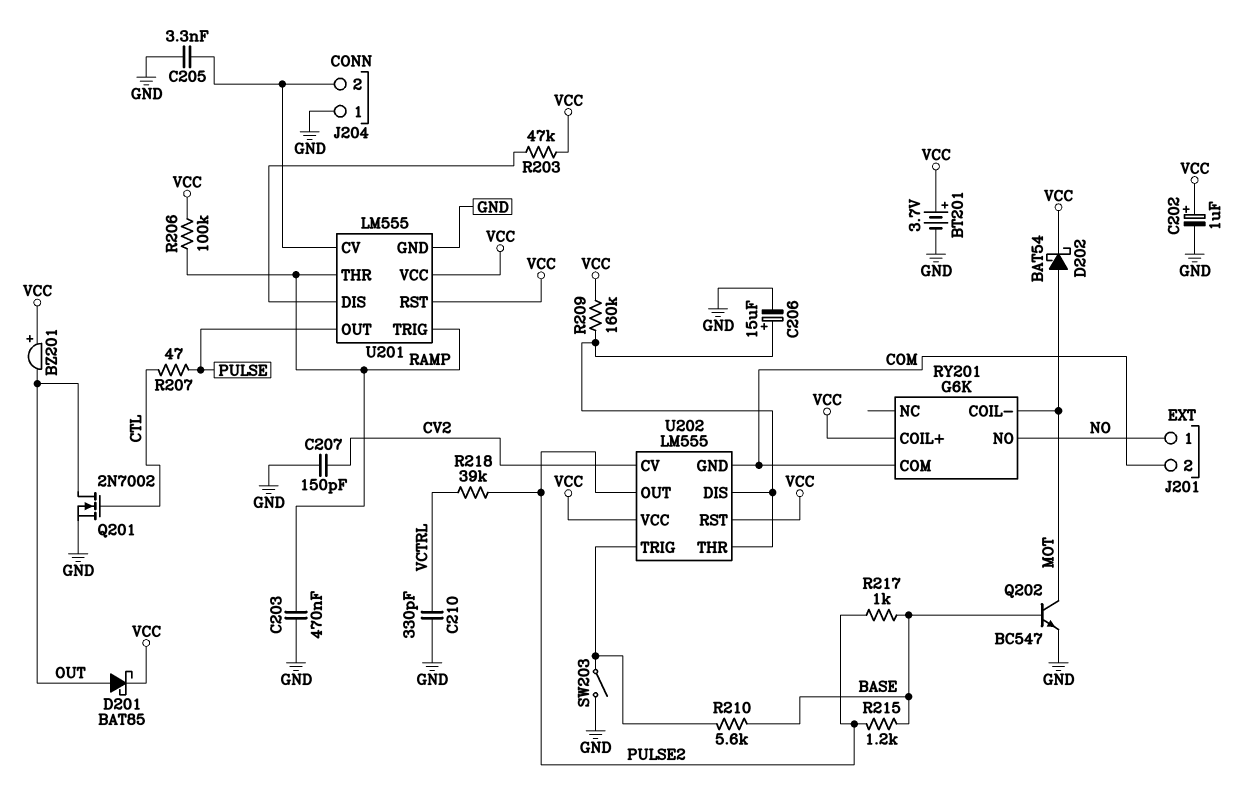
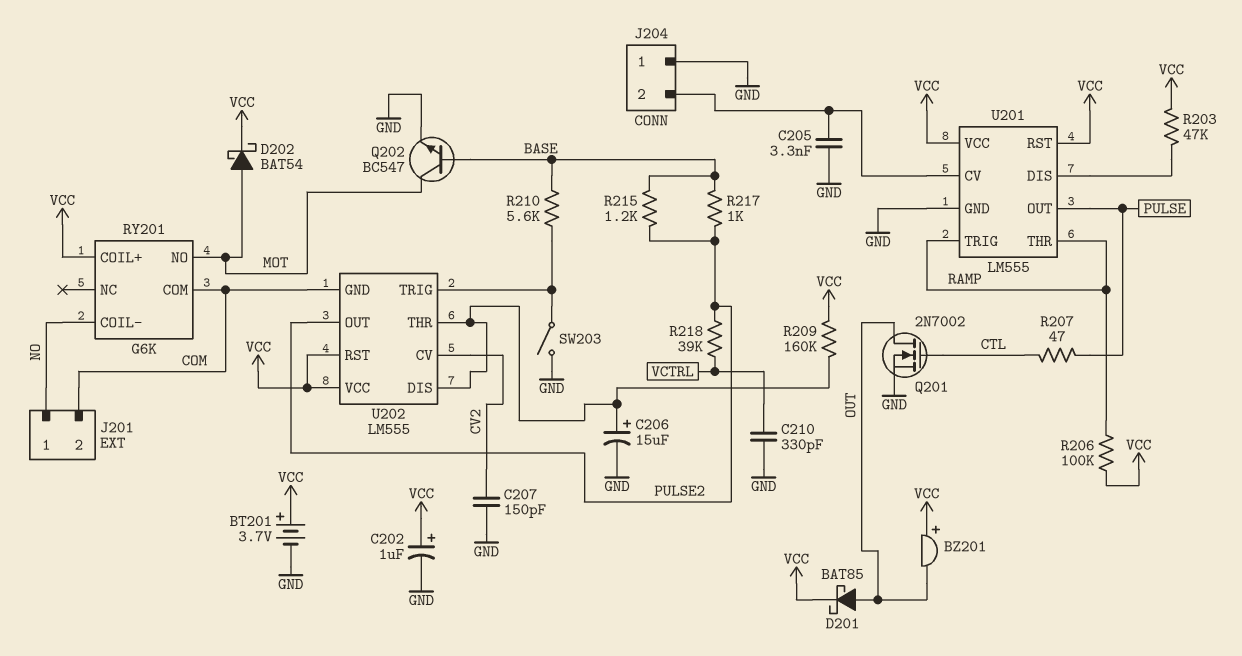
C203: 470nF (GND, RAMP) -> none
RY201 pin COIL-: MOT -> NO
RY201 pin NO: NO -> MOT

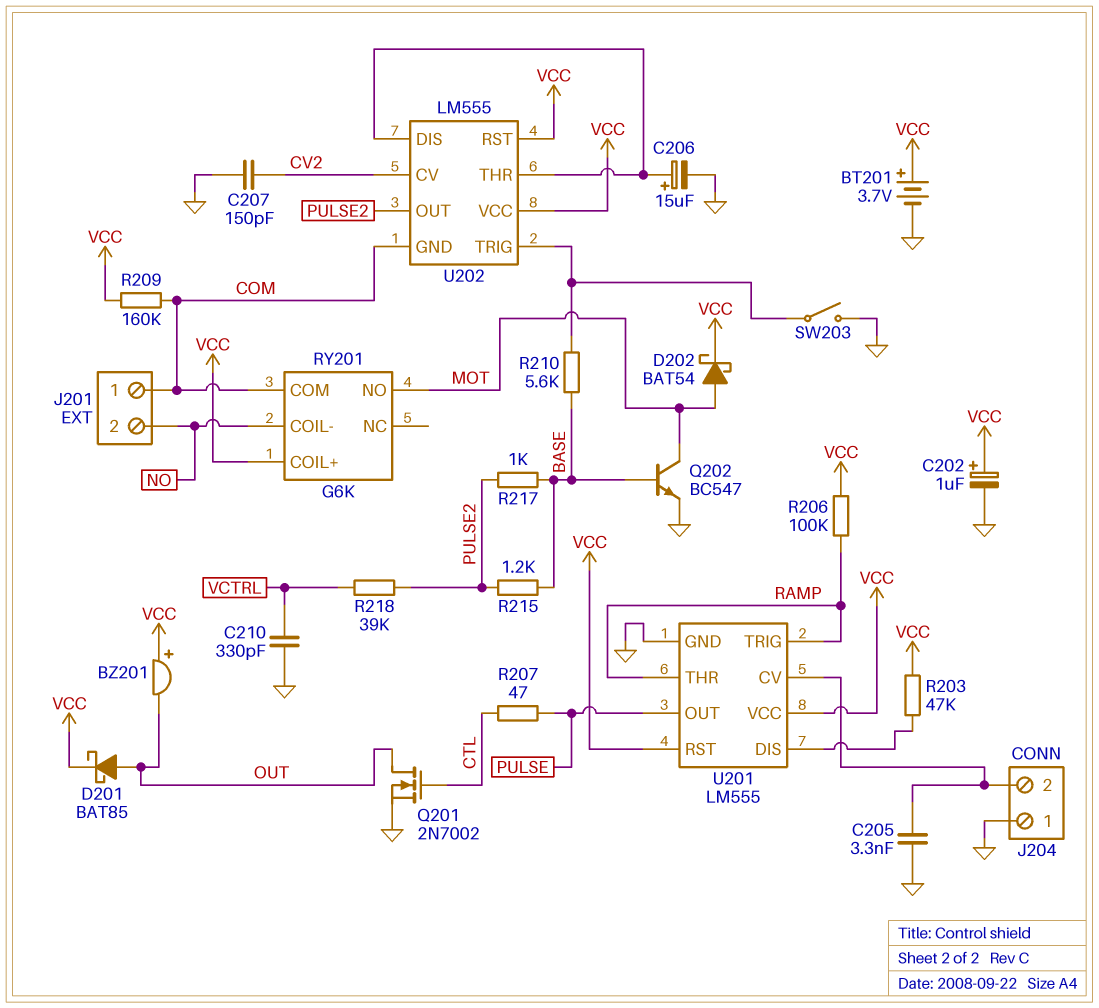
J201 pin 1: NO -> COM
J201 pin 2: COM -> NO
R209: 160k (U202/DIS, VCC) -> 160k (COM, VCC)

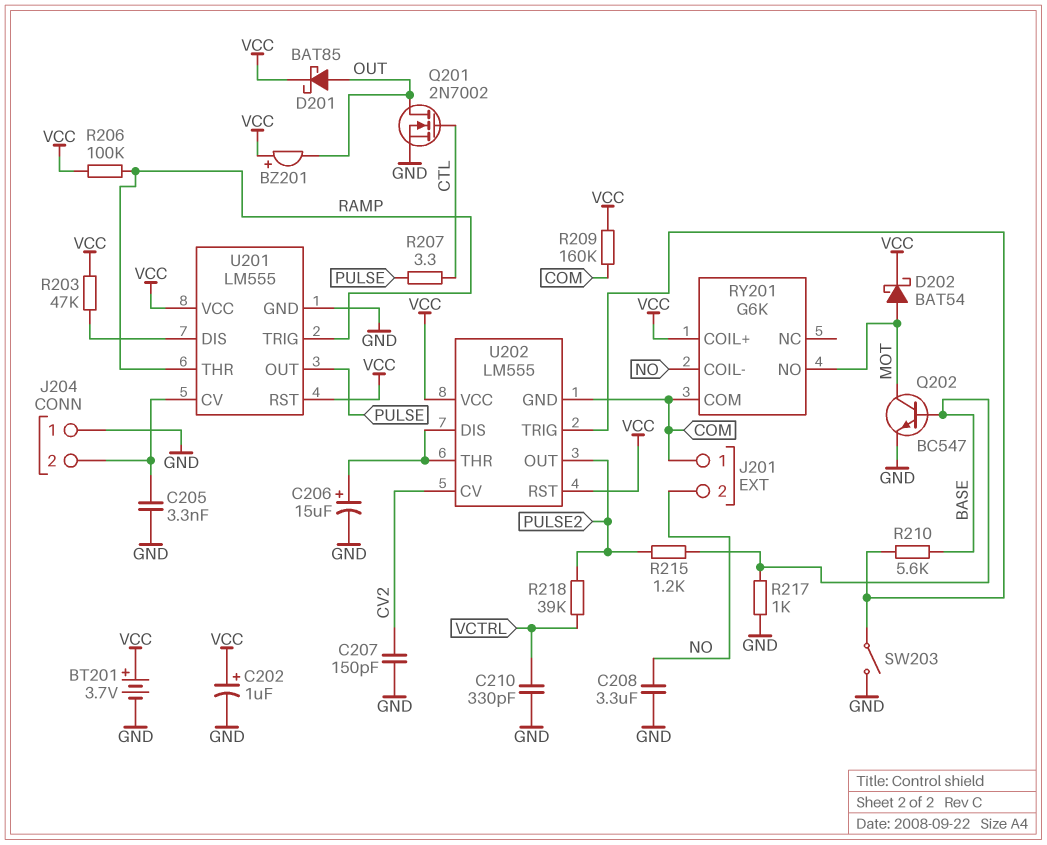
C208: none -> 3.3uF (GND, NO)
R207: 47 (CTL, PULSE) -> 3.3 (CTL, PULSE)
R217: 1k (BASE, PULSE2) -> 1k (BASE, GND)

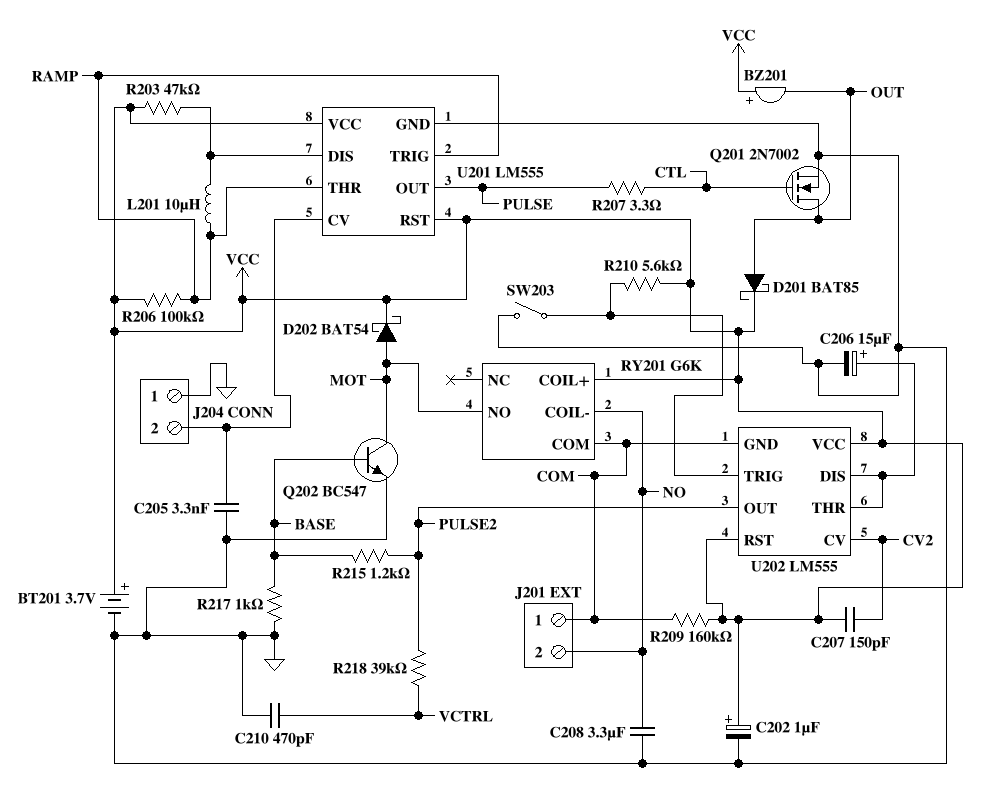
C207: 150pF (CV2, GND) -> 150pF (CV2, VCC)
C210: 330pF (GND, VCTRL) -> 470pF (GND, VCTRL)
L201: none -> 10uH (RAMP, U201/DIS)
R210: 5.6k (BASE, U202/TRIG) -> 5.6k (U202/TRIG, VCC)

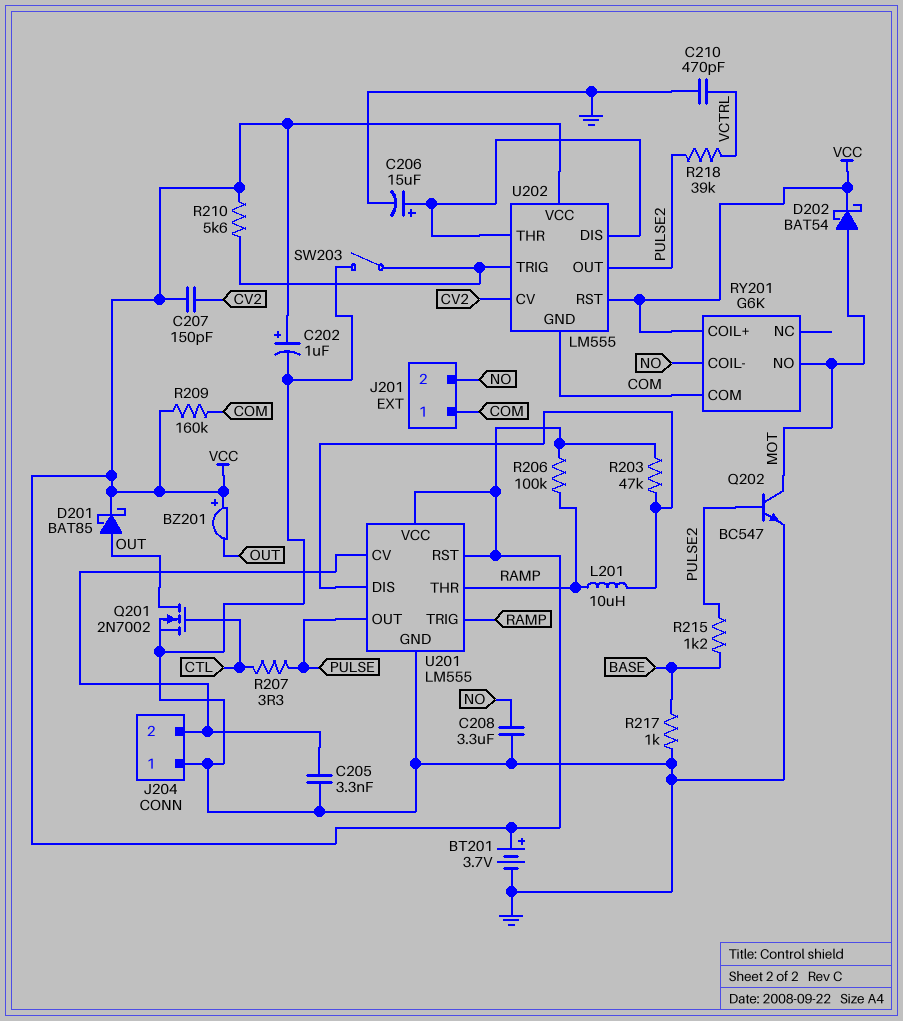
Q202: NPN BC547 (B BASE, C MOT, E GND) -> NPN BC547 (B PULSE2, C MOT, E GND)

